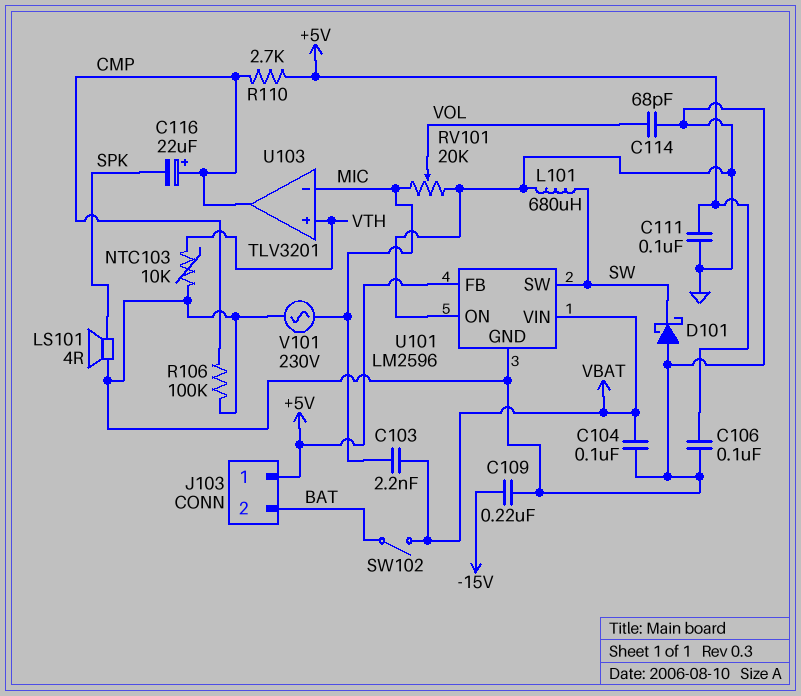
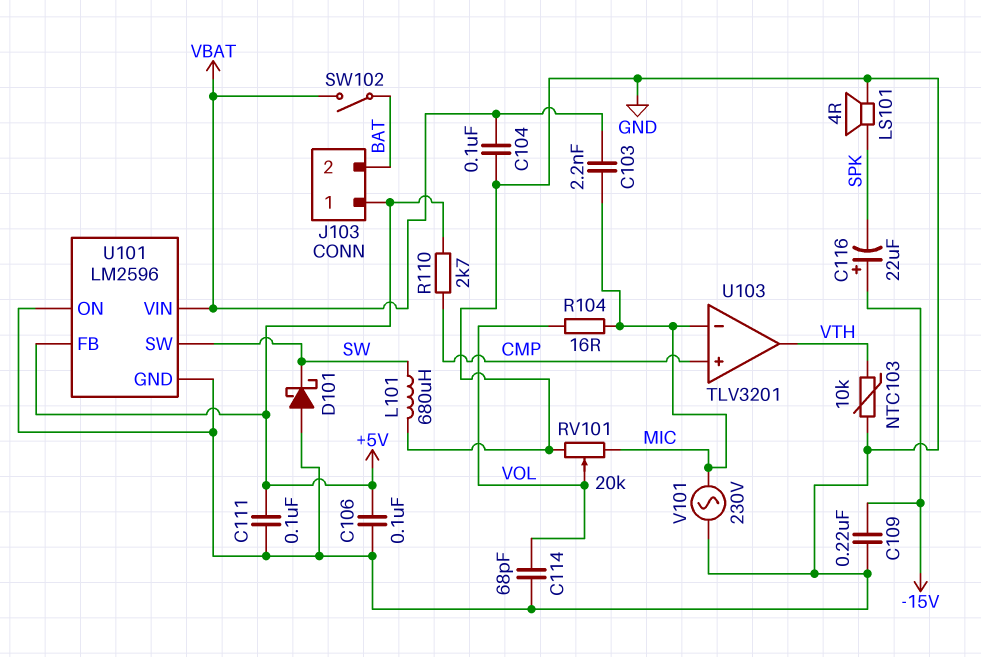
C116: 22uF (plus CMP, minus SPK) -> 22uF (plus -15V, minus SPK)
R104: none -> 16 (MIC, VOL)
R106: 100k (CMP, GND) -> none
U103 pin in+: VTH -> CMP
U103 pin out: CMP -> VTH

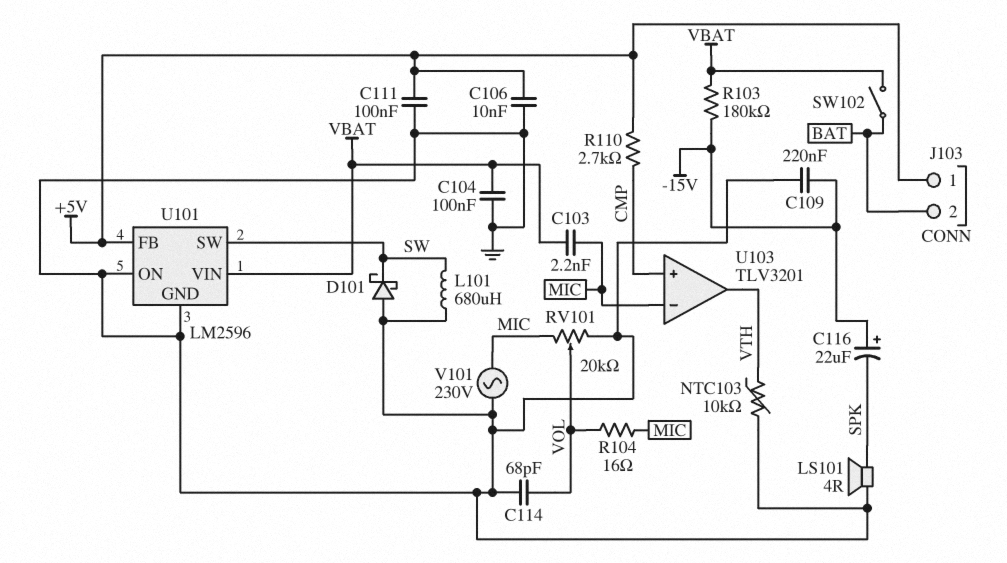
C106: 100nF (+5V, GND) -> 10nF (+5V, GND)
R103: none -> 180k (-15V, VBAT)

